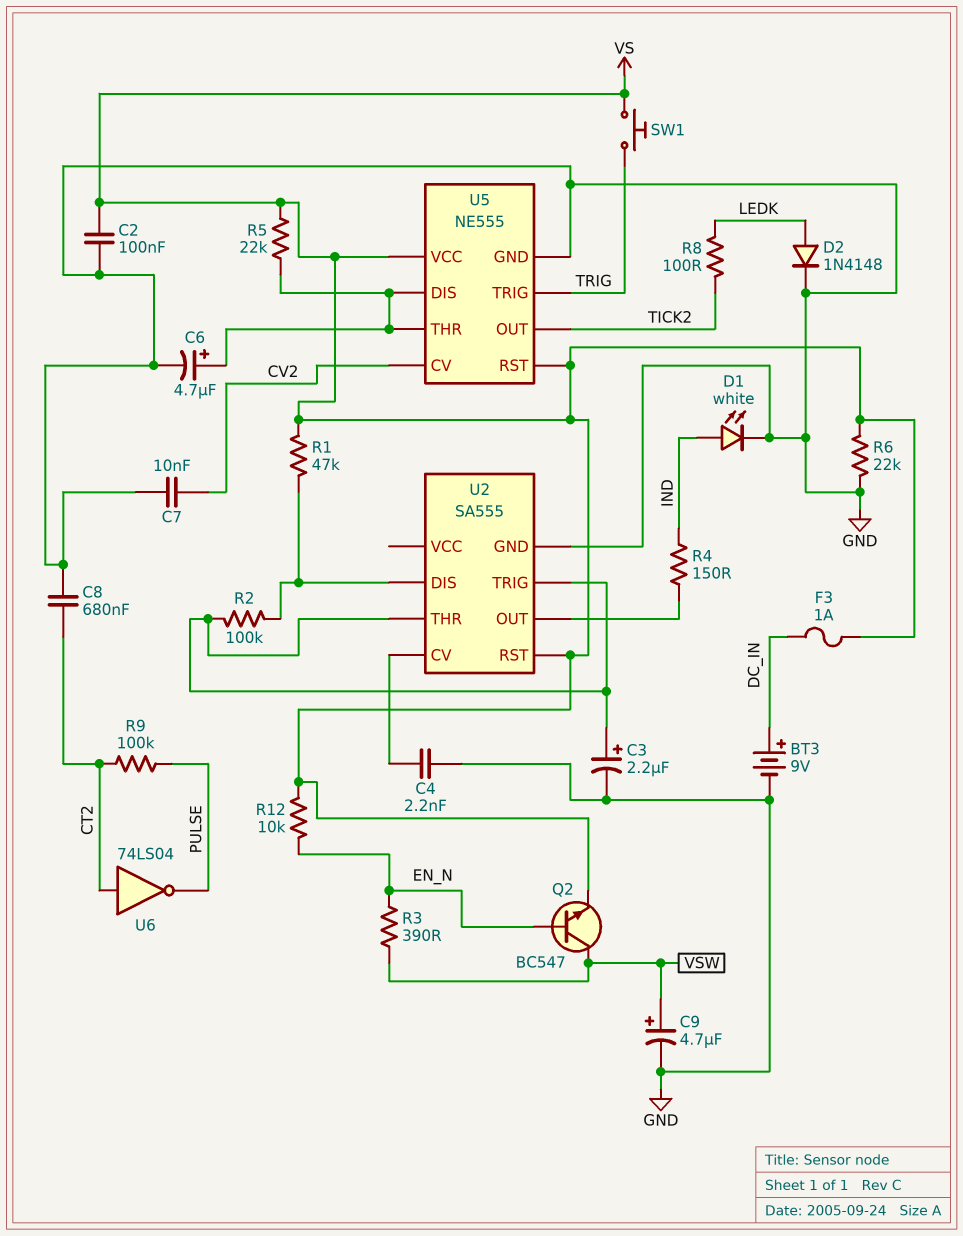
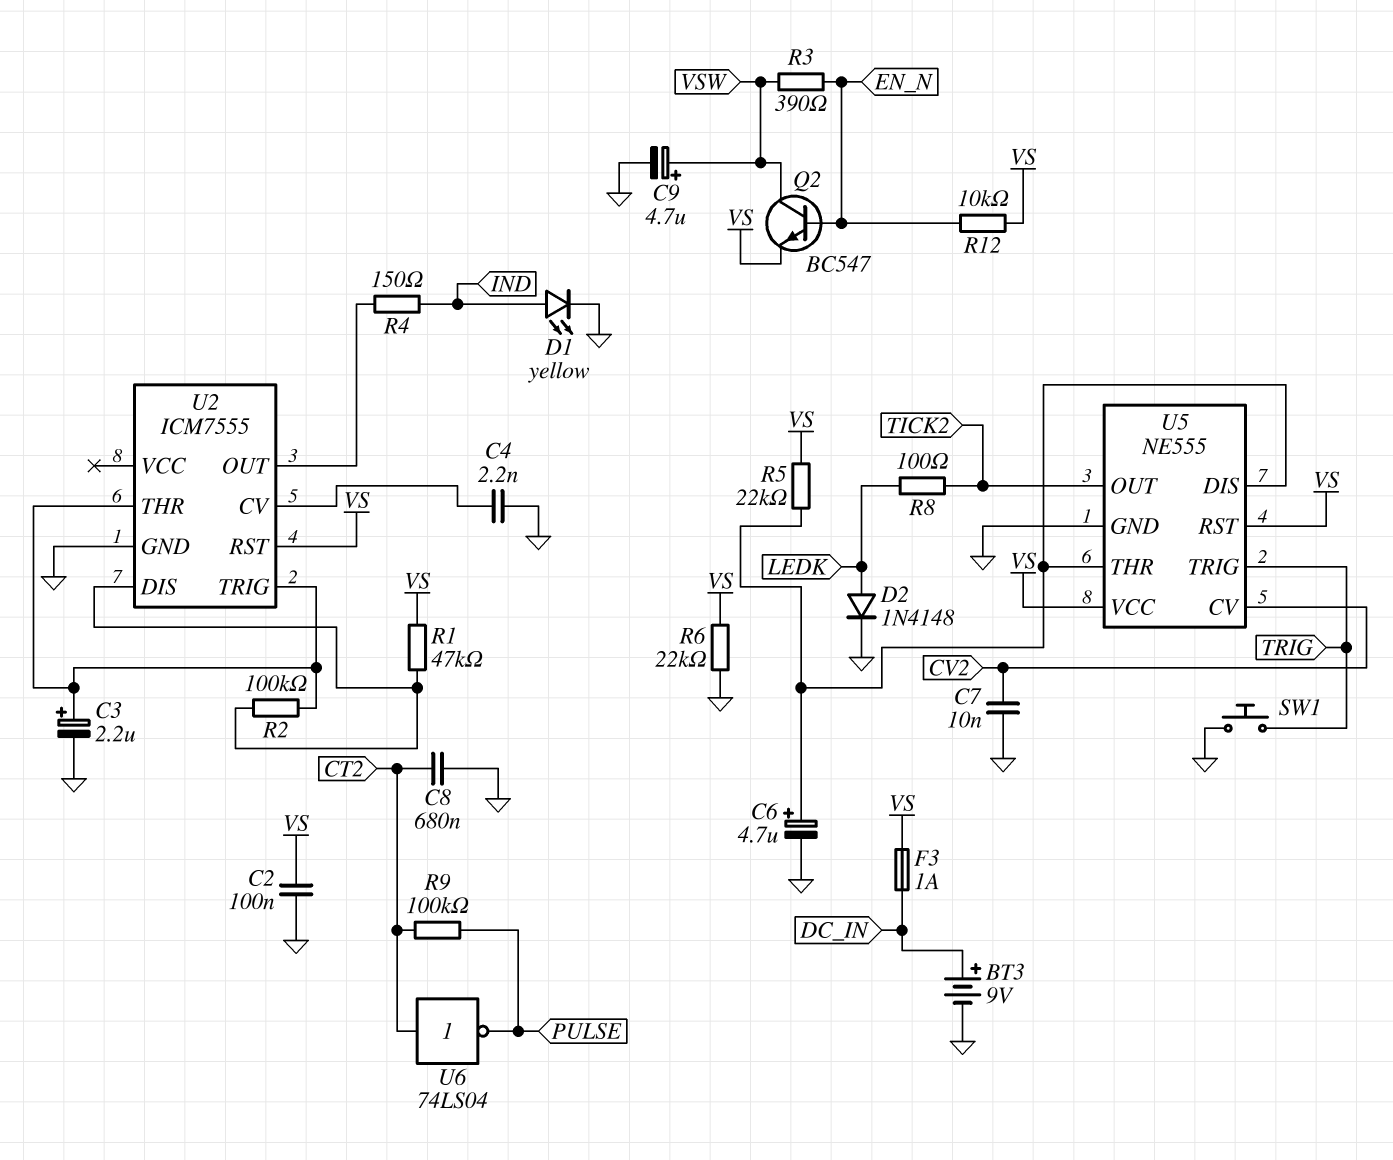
D1: LED white (A IND, K GND) -> LED yellow (A IND, K GND)
SW1: button (TRIG, VS) -> button (GND, TRIG)
U2: SA555 -> ICM7555

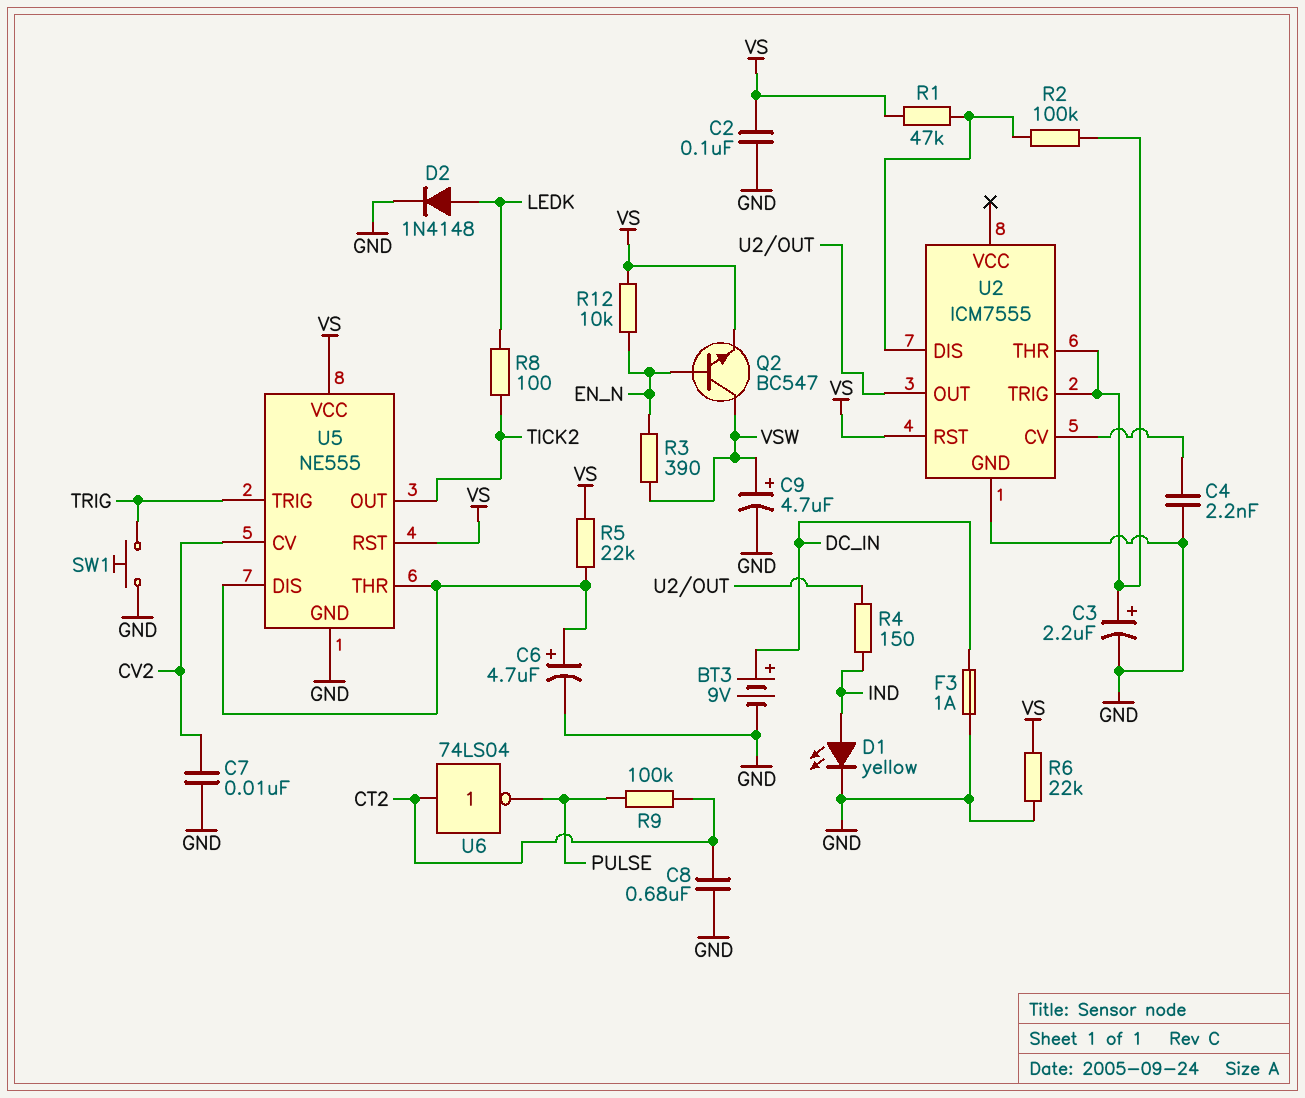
F3: 1A (DC_IN, VS) -> 1A (DC_IN, GND)

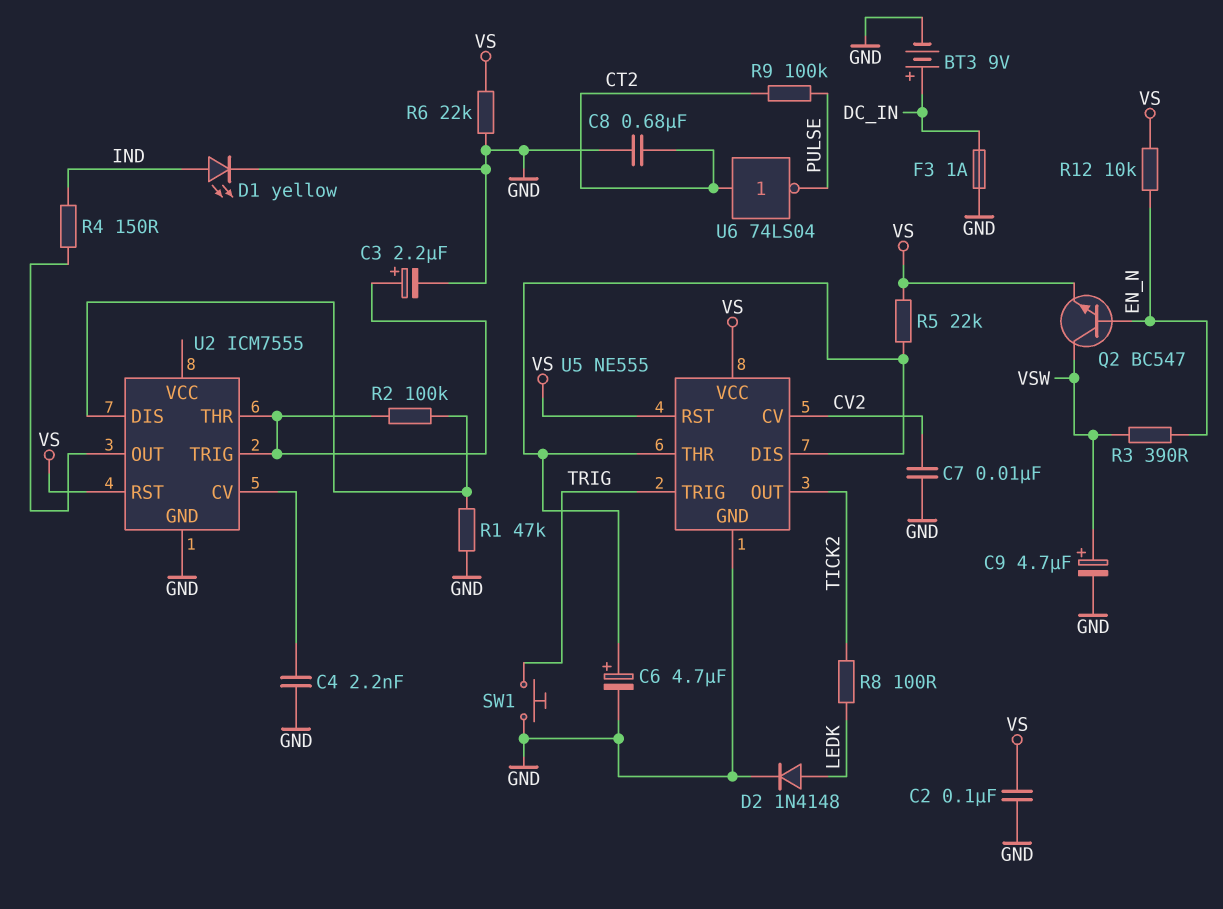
R1: 47k (U2/DIS, VS) -> 47k (GND, U2/DIS)

